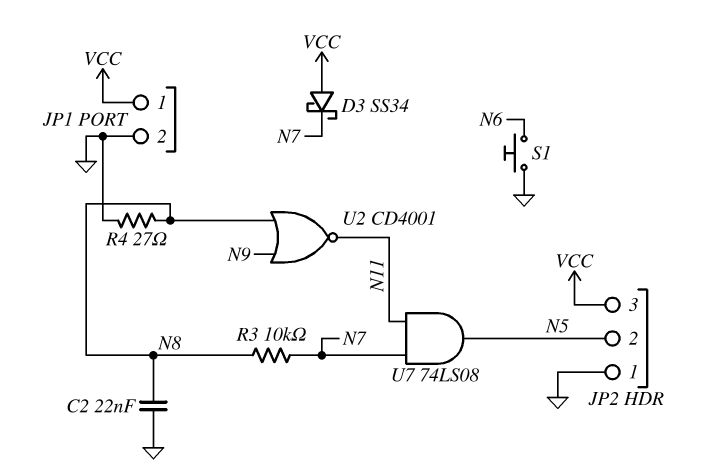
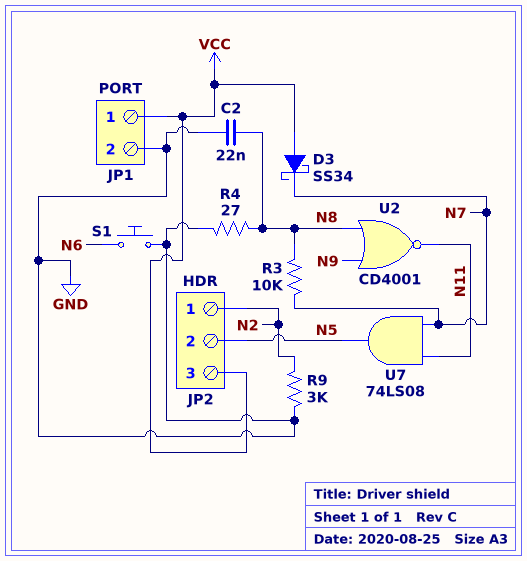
JP2 pin 1: GND -> N2
R9: none -> 3k (GND, N2)

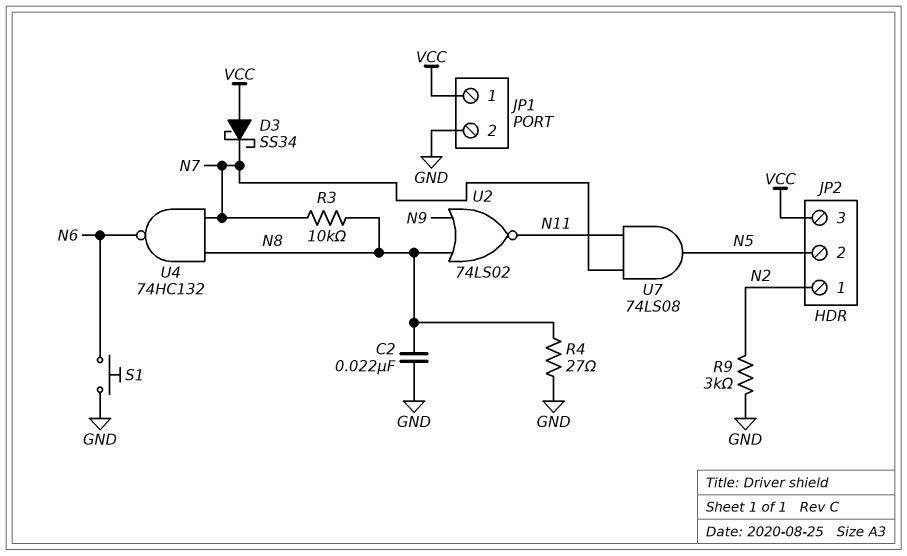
U2: NOR CD4001 (in N8, in N9, out N11) -> NOR 74LS02 (in N8, in N9, out N11)
U4: none -> NAND 74HC132 (in N7, in N8, out N6)

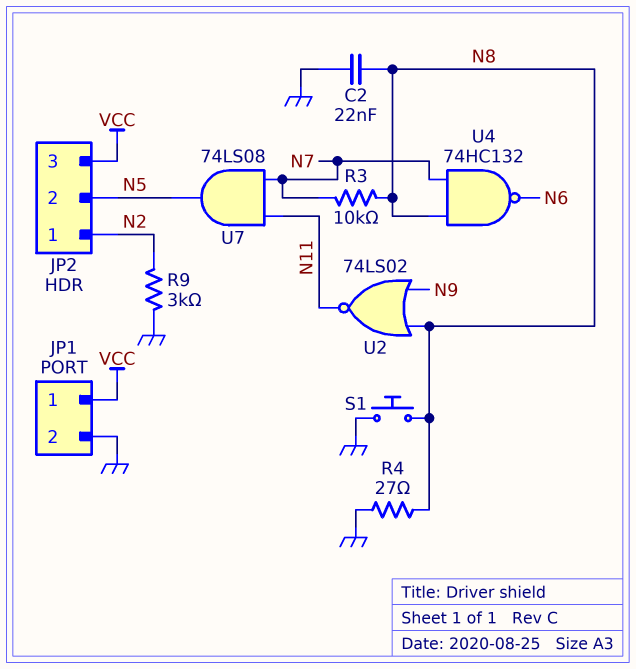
D3: schottky SS34 (A VCC, K N7) -> none
S1: button (GND, N6) -> button (GND, N8)

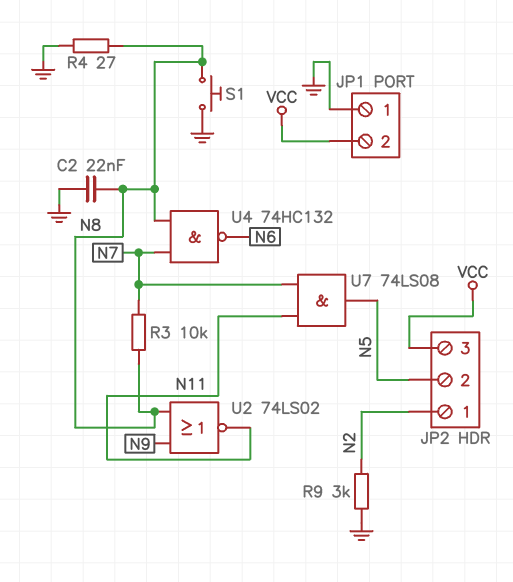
JP1 pin 1: VCC -> GND
JP1 pin 2: GND -> VCC

